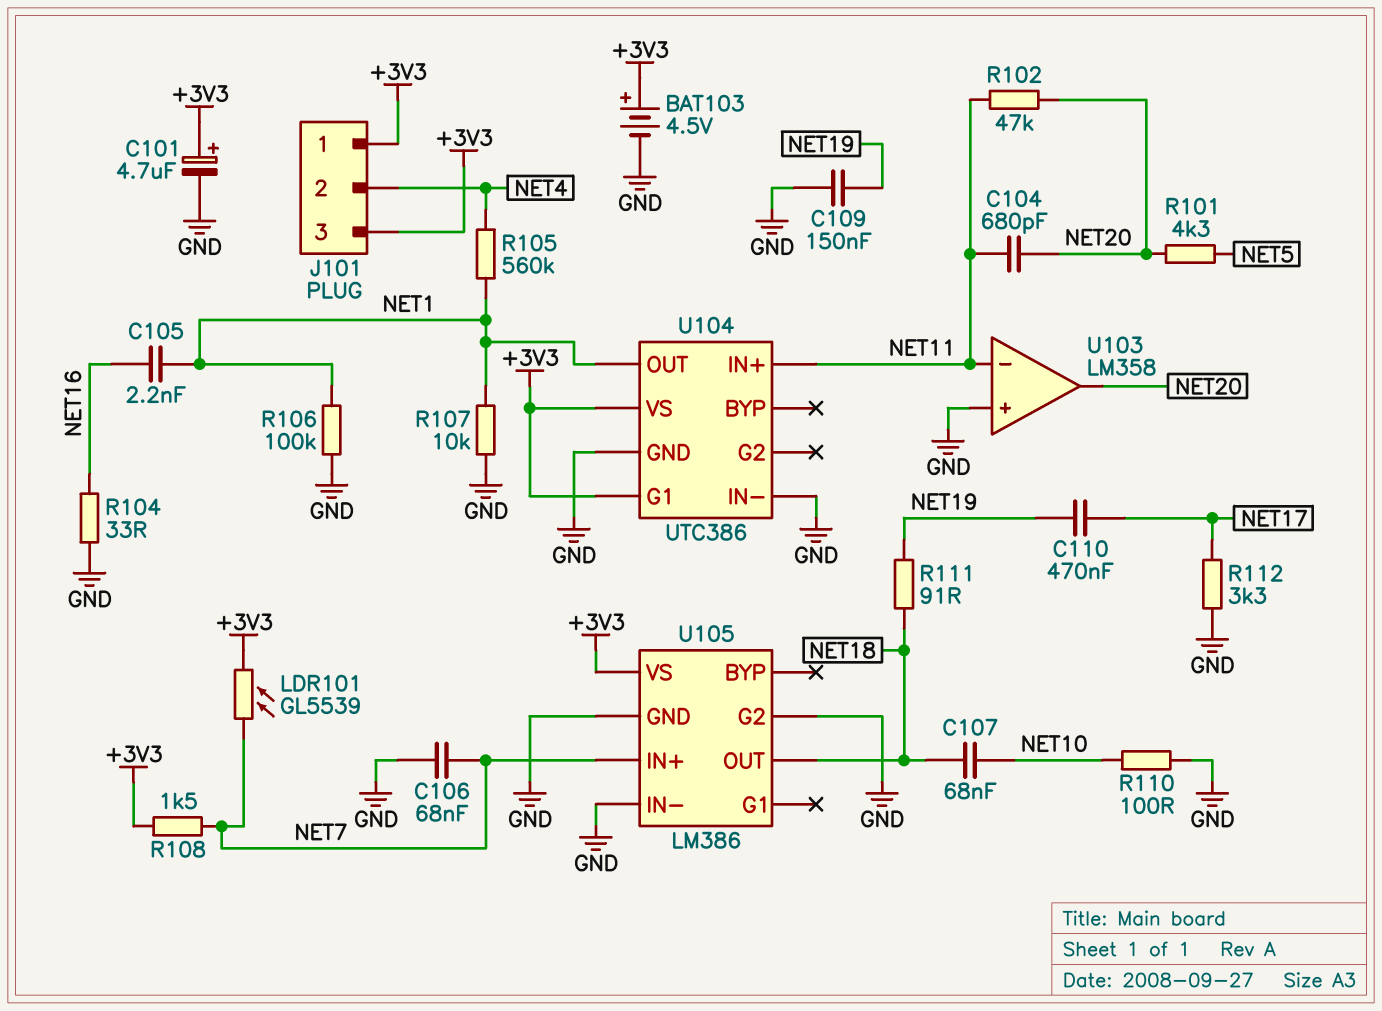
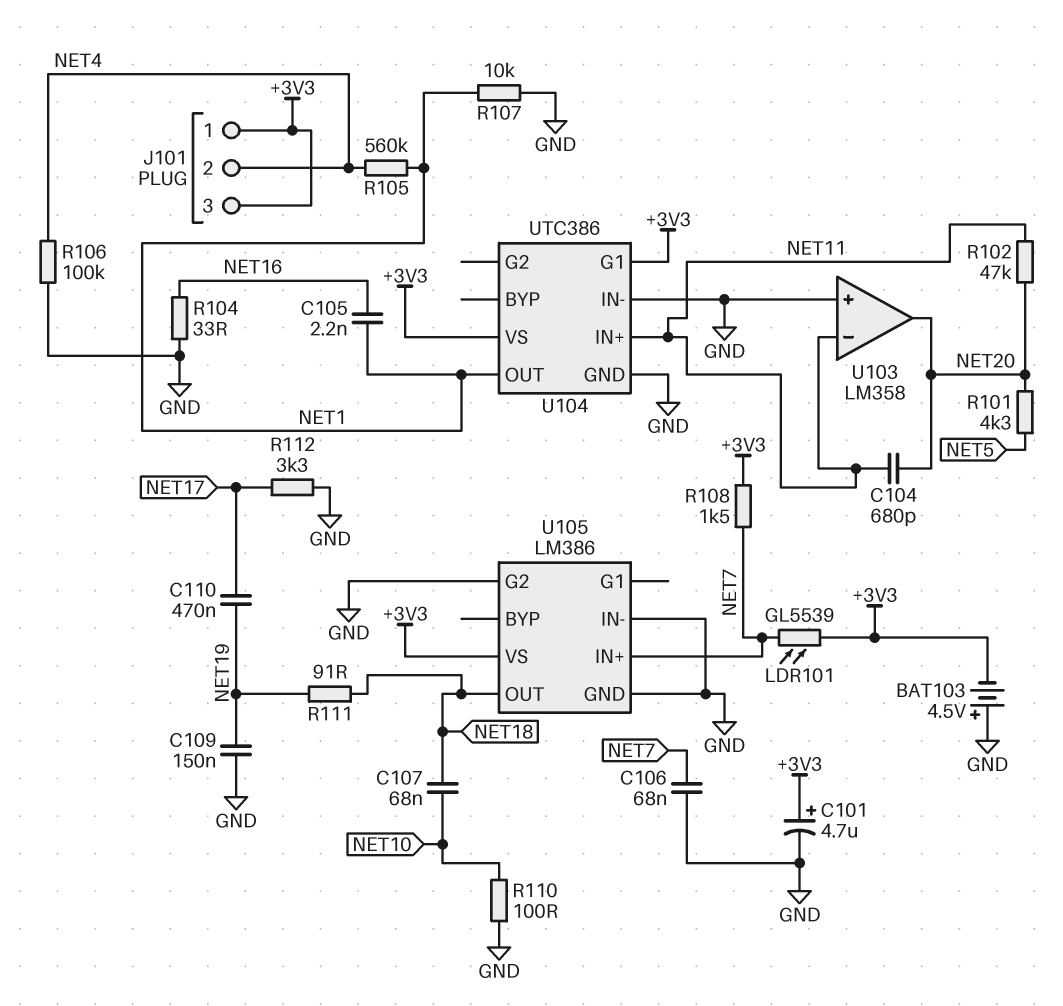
BAT103: 4.5V (plus +3V3, minus GND) -> 4.5V (plus GND, minus +3V3)
R106: 100k (GND, NET1) -> 100k (GND, NET4)

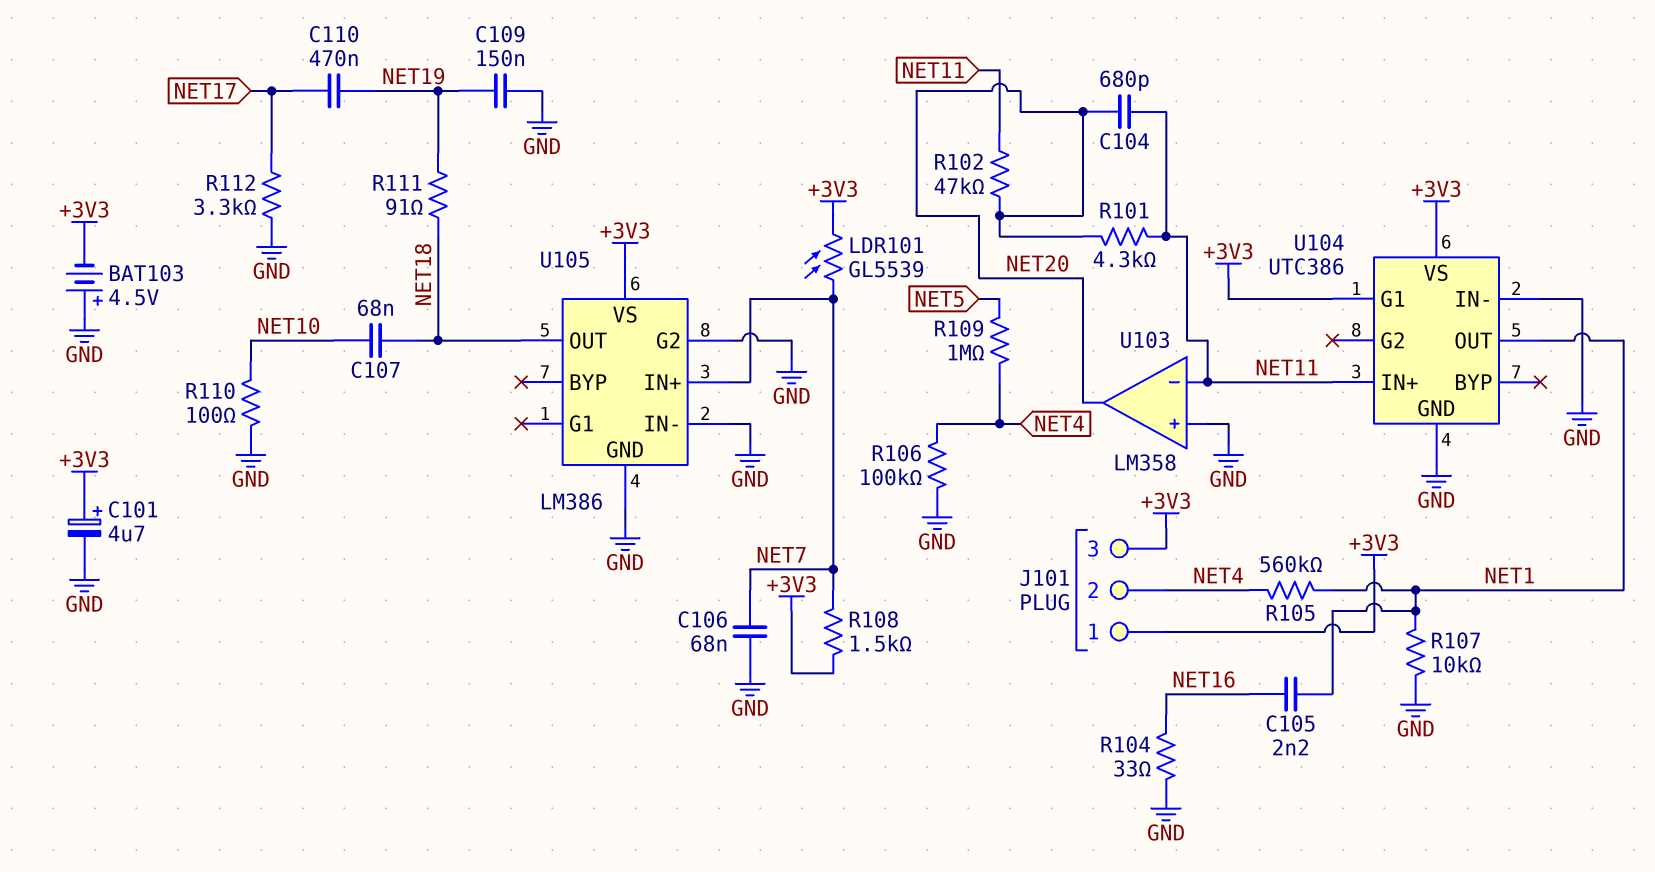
R101: 4.3k (NET5, NET20) -> 4.3k (NET11, NET20)
R109: none -> 1M (NET4, NET5)

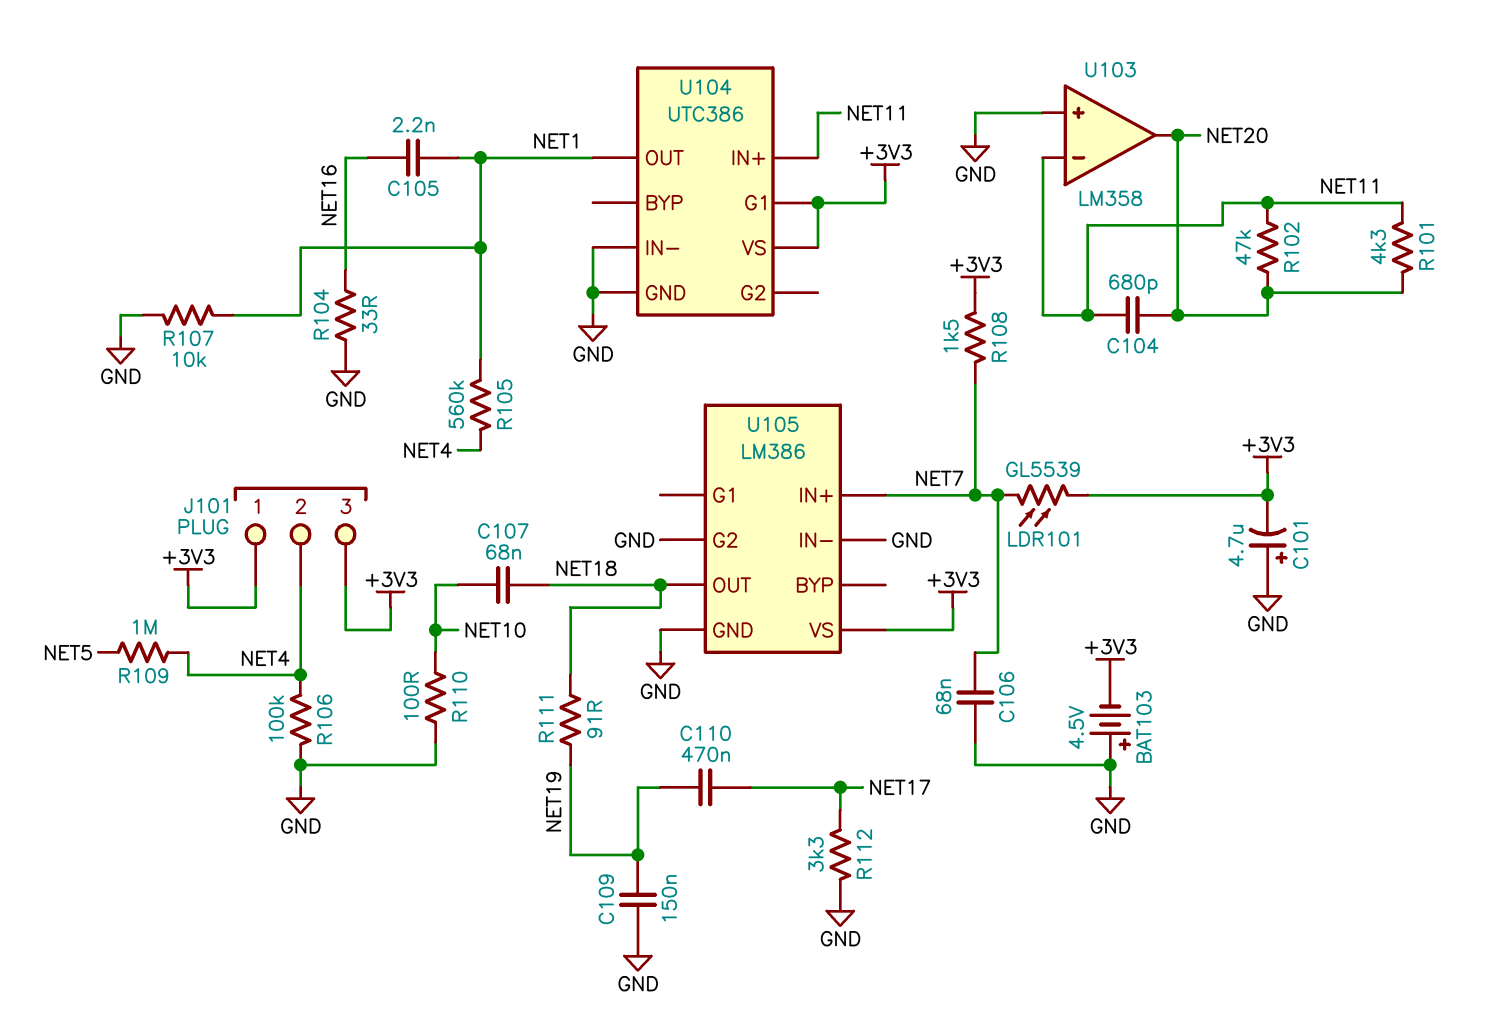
C101: 4.7uF (plus +3V3, minus GND) -> 4.7uF (plus GND, minus +3V3)

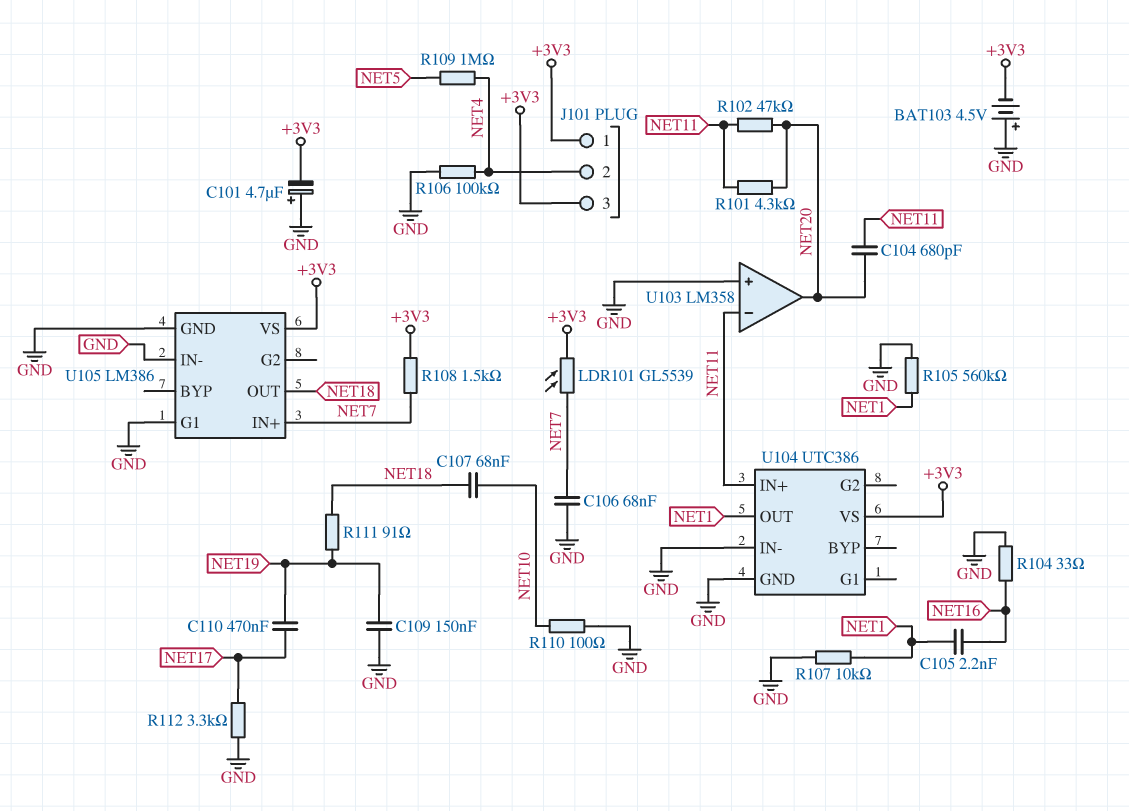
R105: 560k (NET1, NET4) -> 560k (GND, NET1)
U104 pin G1: +3V3 -> none
U105 pin G1: none -> GND
U105 pin G2: GND -> none

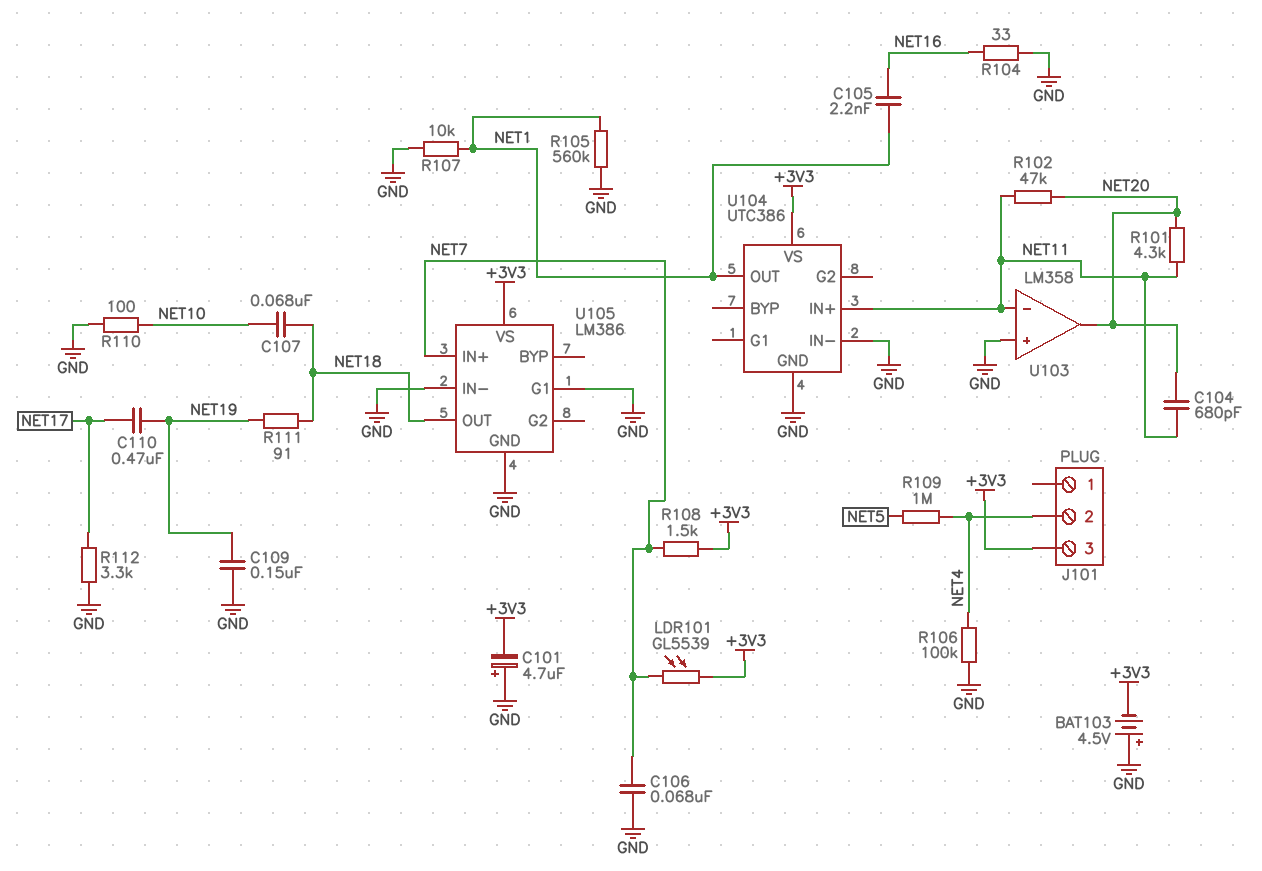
J101 pin 1: +3V3 -> none

